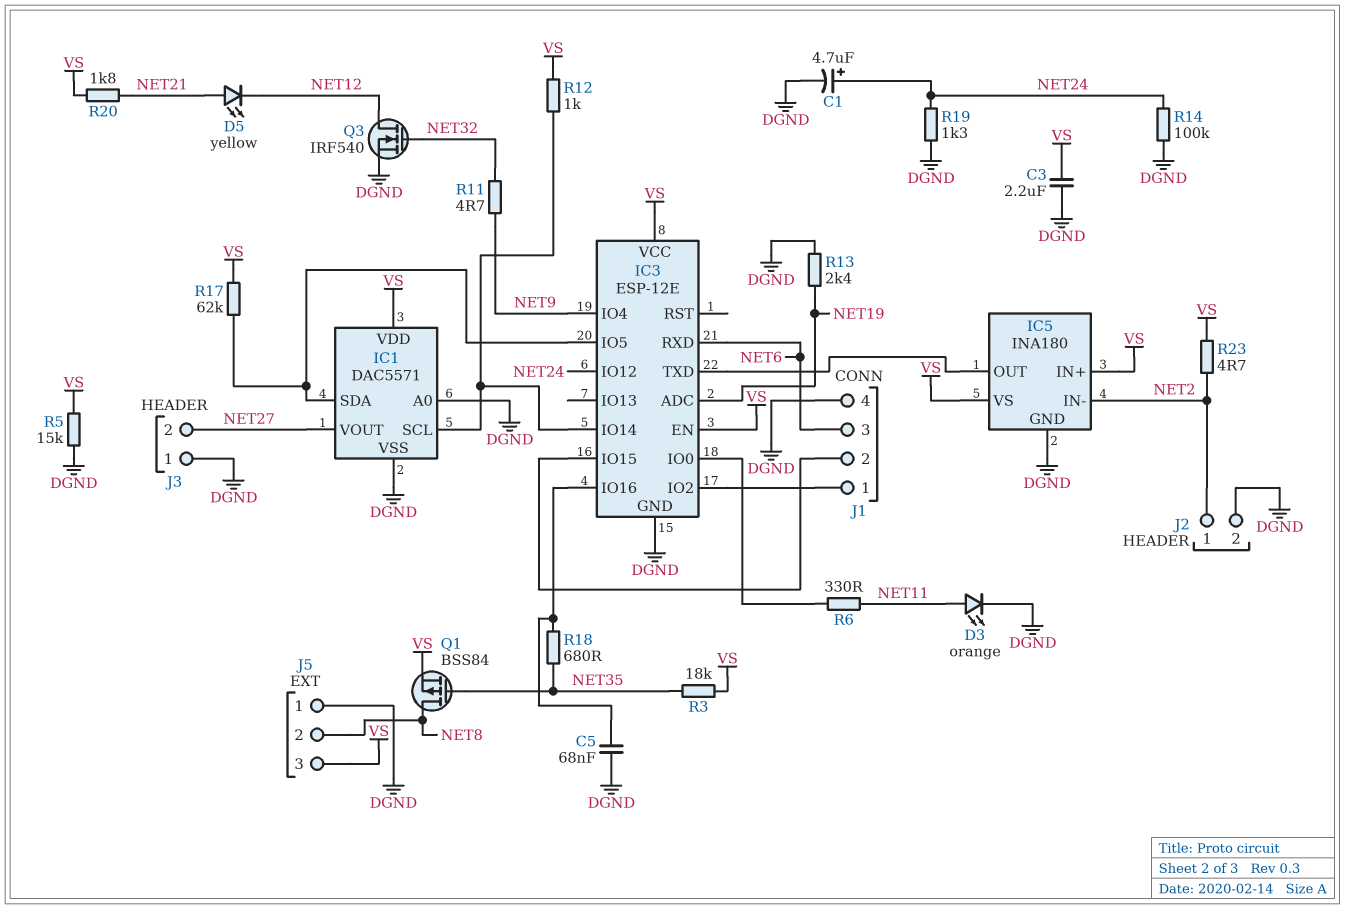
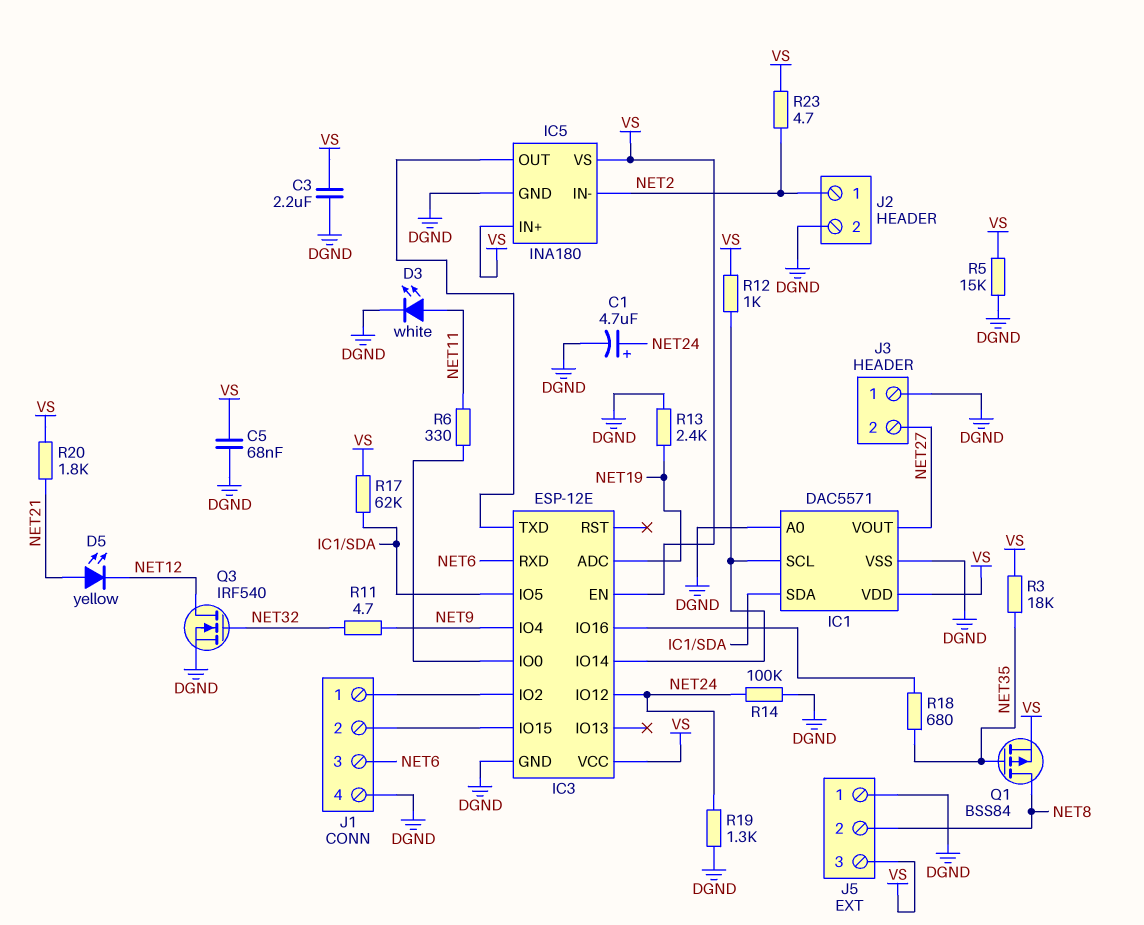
C5: 68nF (DGND, IC3/IO16) -> 68nF (DGND, VS)
D3: LED orange (A NET11, K DGND) -> LED white (A NET11, K DGND)

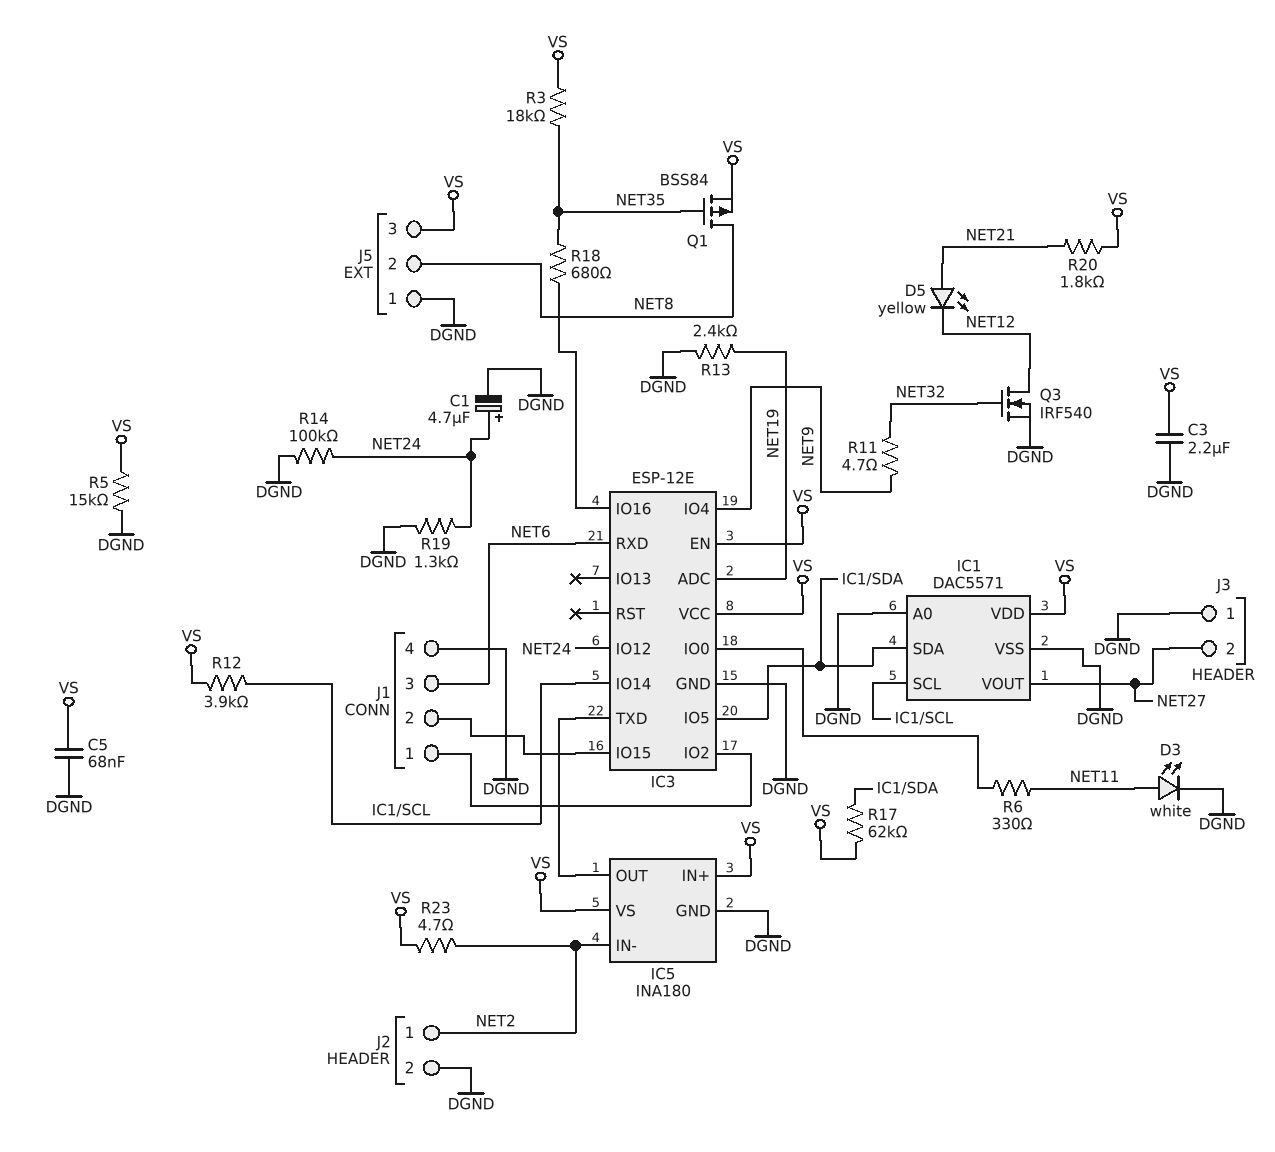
R12: 1k (IC1/SCL, VS) -> 3.9k (IC1/SCL, VS)

